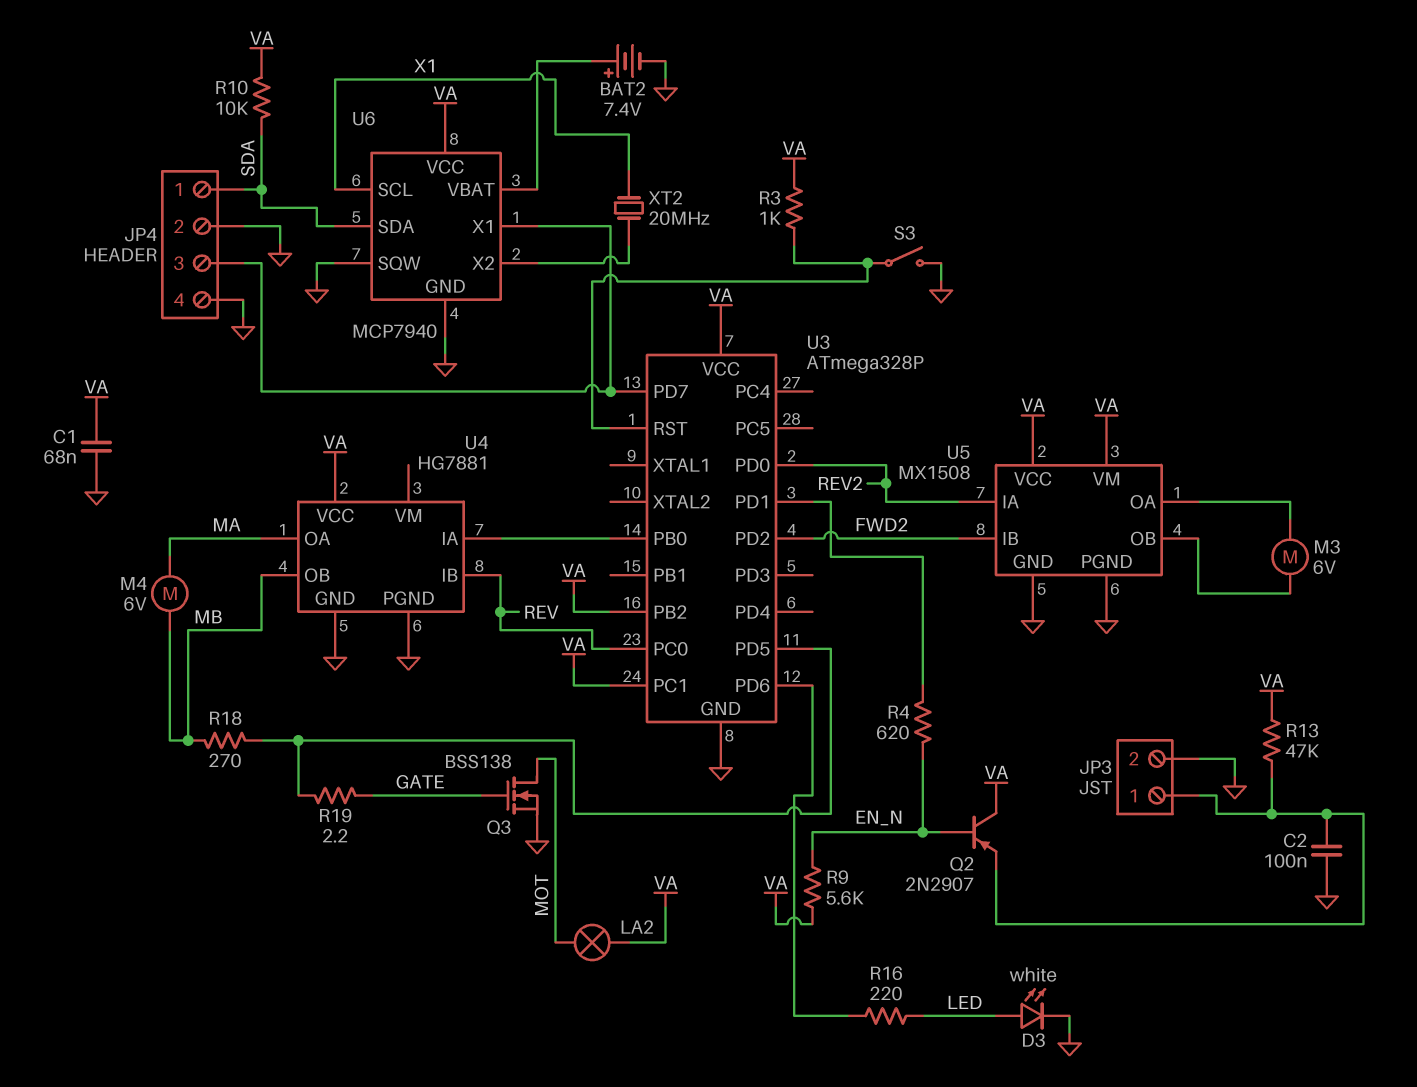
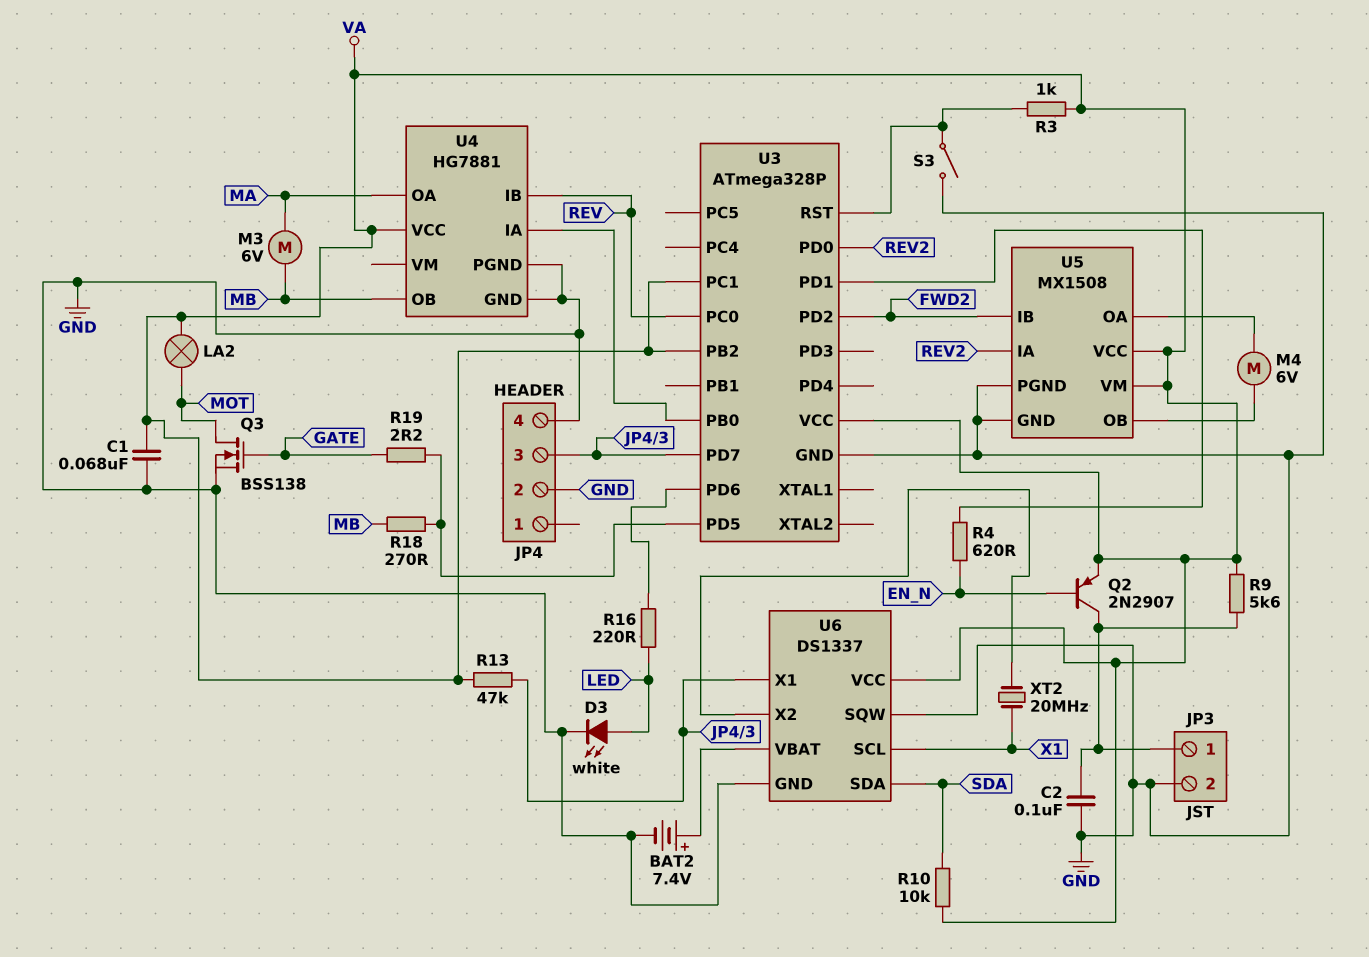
JP4 pin 1: SDA -> none
M3: motor 6V (U5/OA, U5/OB) -> motor 6V (MA, MB)
M4: motor 6V (MA, MB) -> motor 6V (U5/OA, U5/OB)
Q2: PNP 2N2907 (B EN_N, C VA, E JP3/1) -> PNP 2N2907 (B EN_N, C JP3/1, E VA)
R9: 5.6k (EN_N, VA) -> 5.6k (JP3/1, VA)
R13: 47k (JP3/1, VA) -> 47k (JP4/3, VA)
U6: MCP7940 -> DS1337

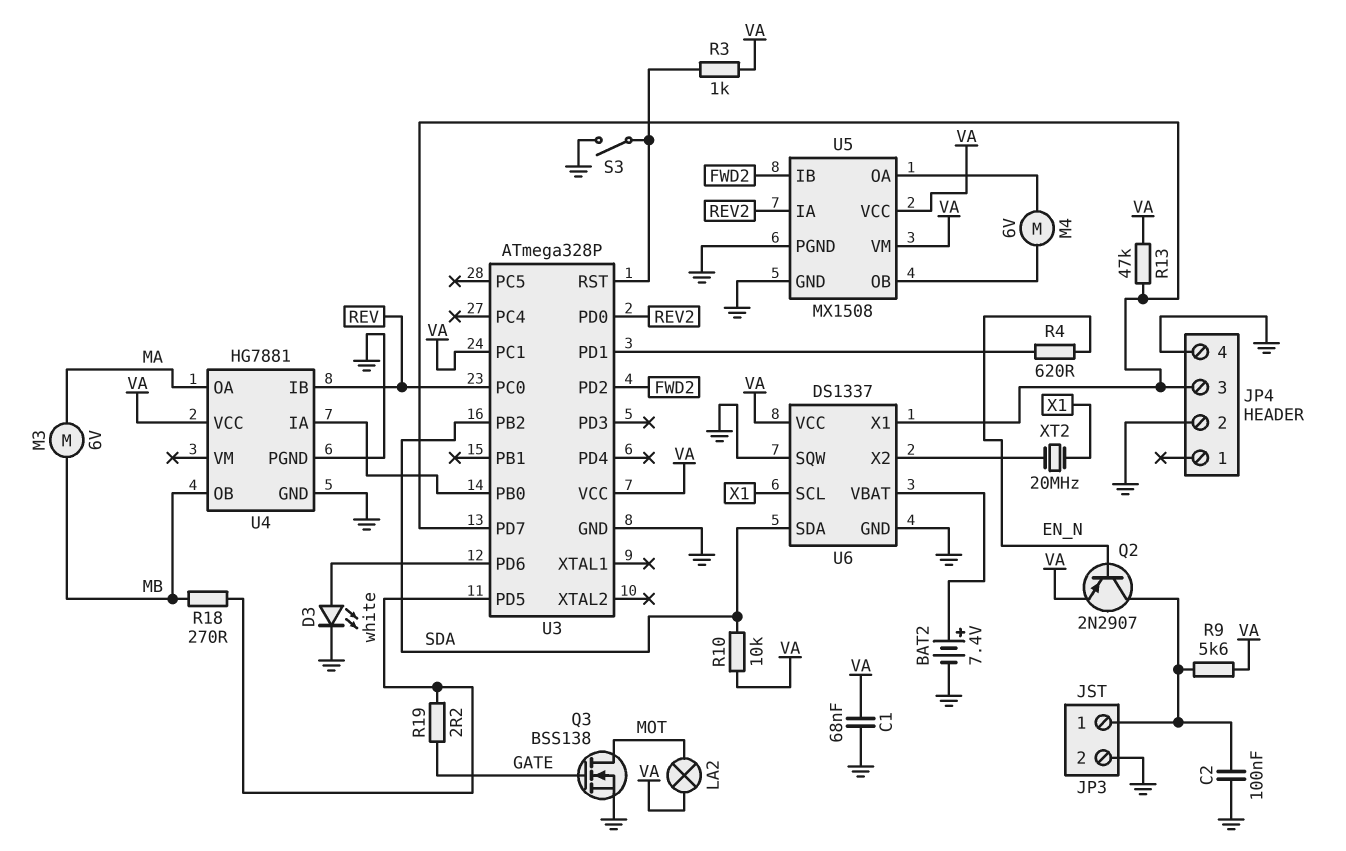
D3: LED white (A LED, K GND) -> LED white (A U3/PD6, K GND)
R16: 220 (LED, U3/PD6) -> none
U3 pin PB2: VA -> SDA

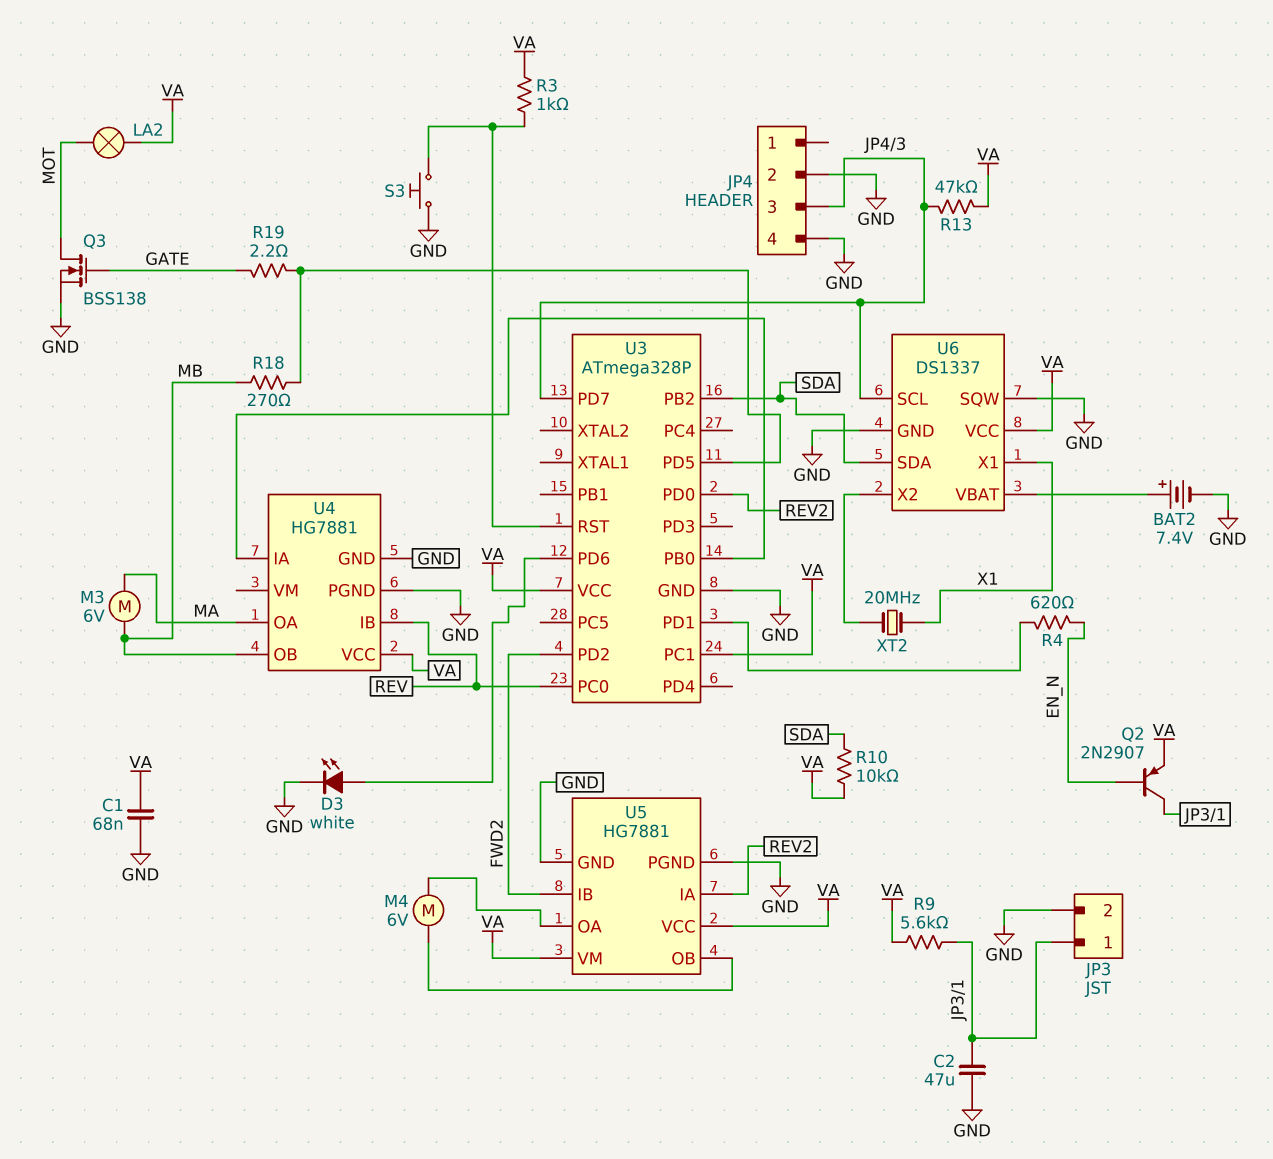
C2: 100nF (GND, JP3/1) -> 47uF (GND, JP3/1)
S3: switch (GND, U3/RST) -> button (GND, U3/RST)
U5: MX1508 -> HG7881
U6 pin SCL: X1 -> JP4/3
U6 pin X1: JP4/3 -> X1

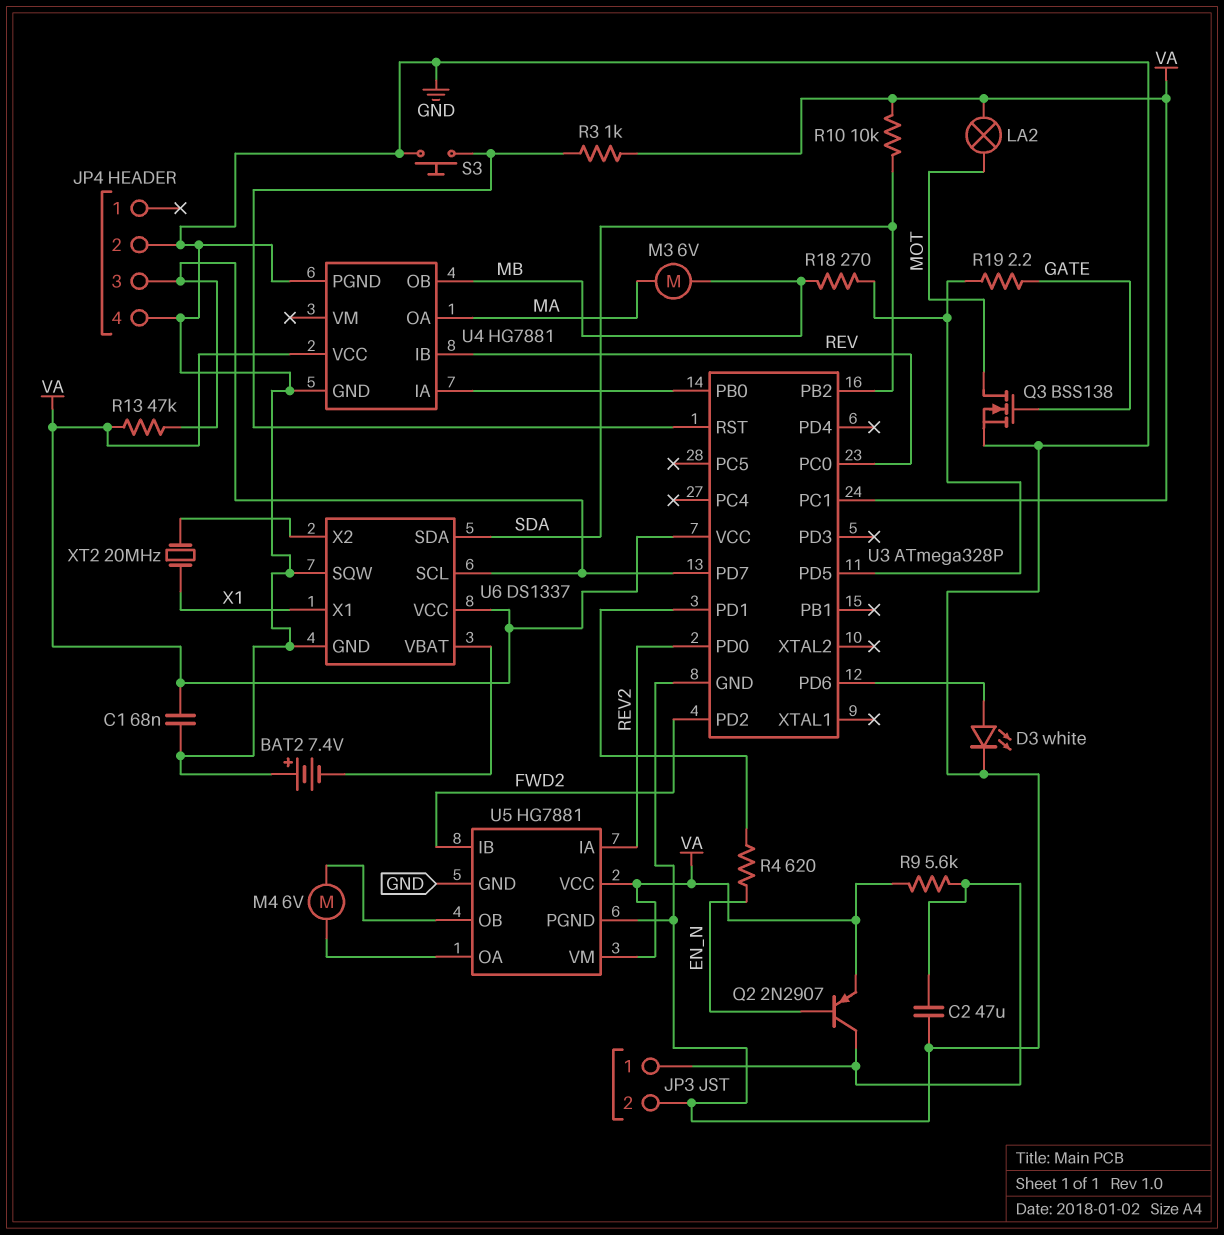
BAT2: 7.4V (plus U6/VBAT, minus GND) -> 7.4V (plus GND, minus U6/VBAT)

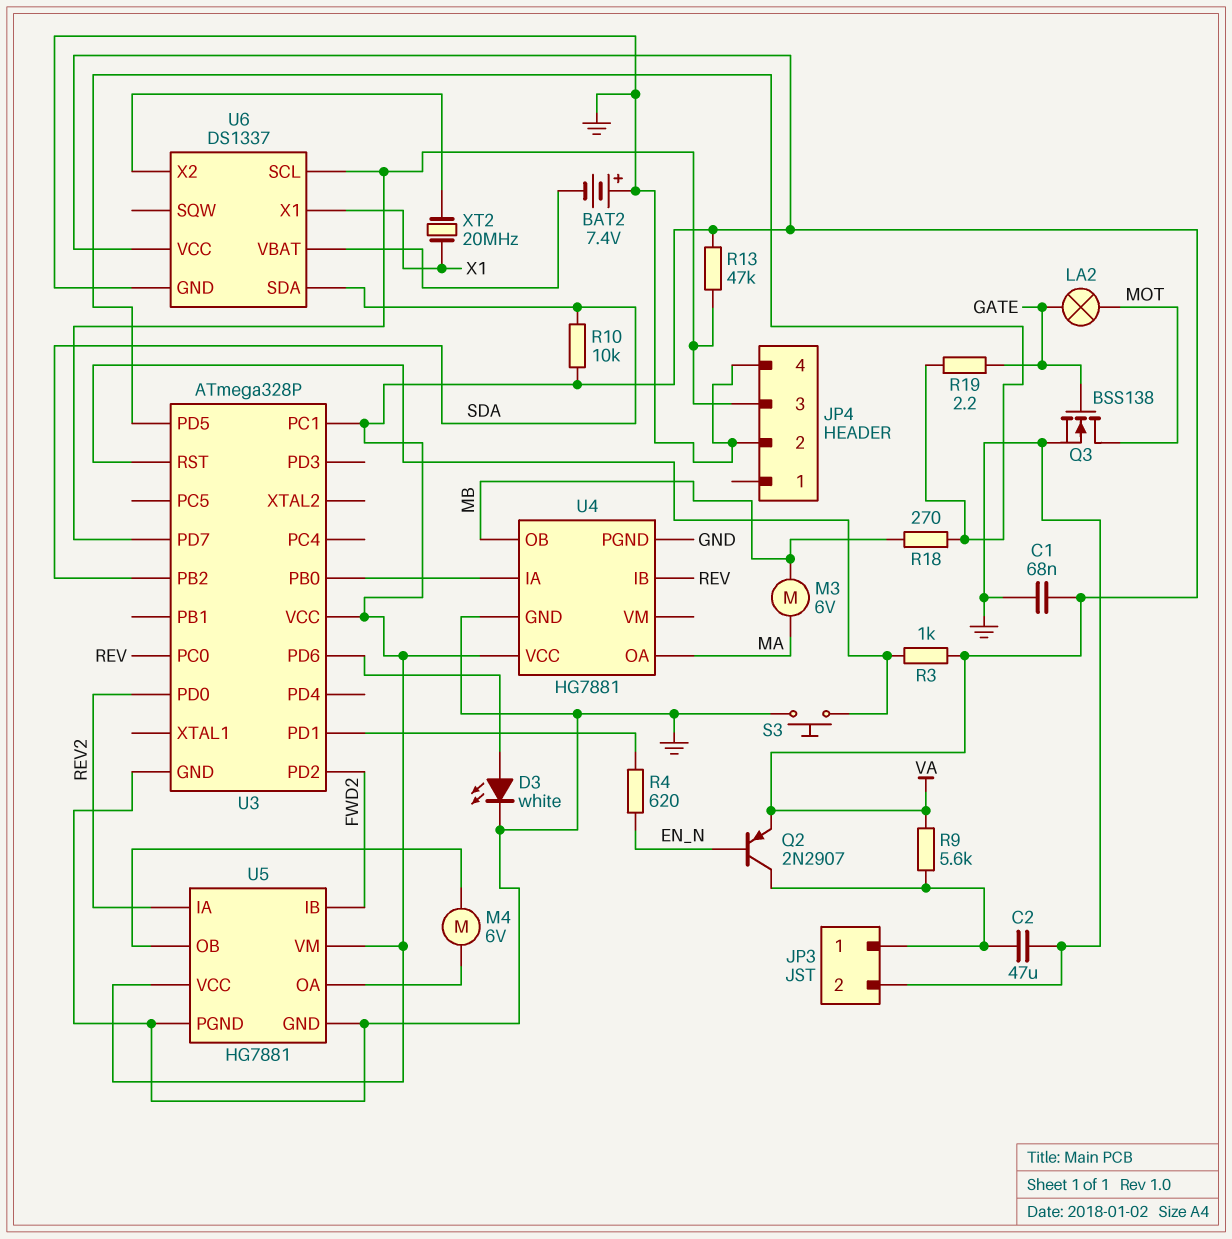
LA2: lamp (MOT, VA) -> lamp (GATE, MOT)
U6 pin SQW: GND -> none

